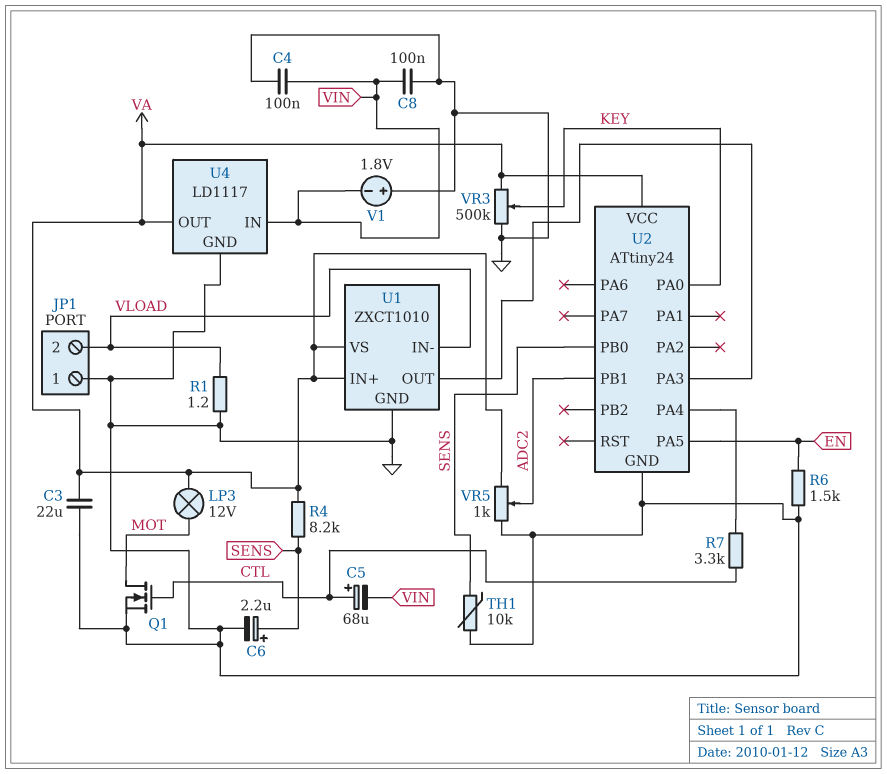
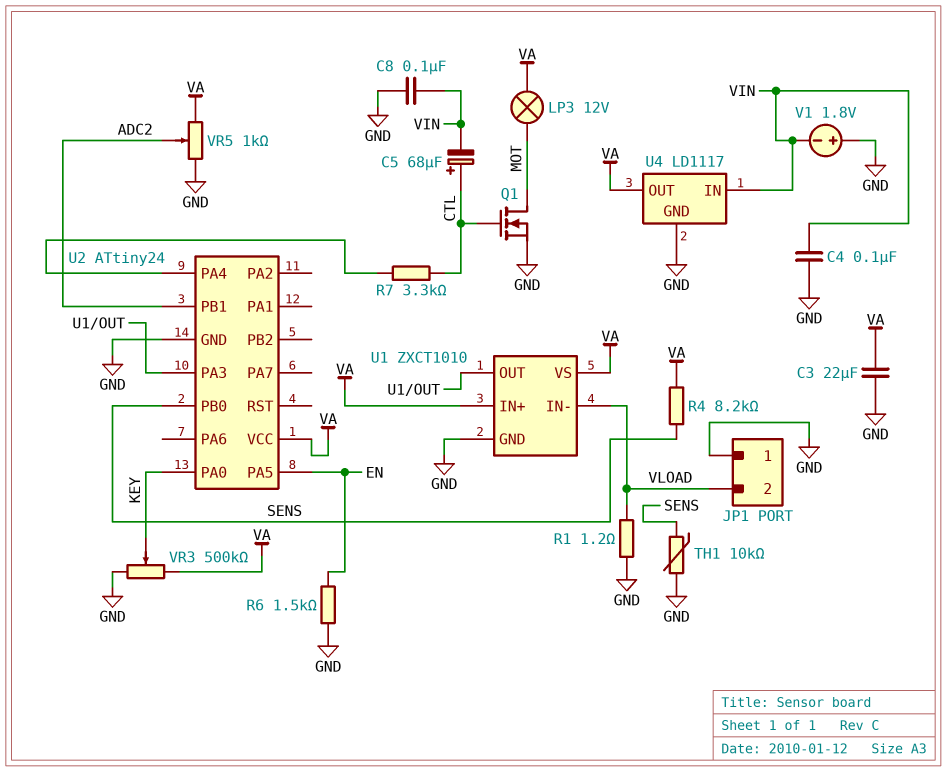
C6: 2.2uF (plus SENS, minus GND) -> none

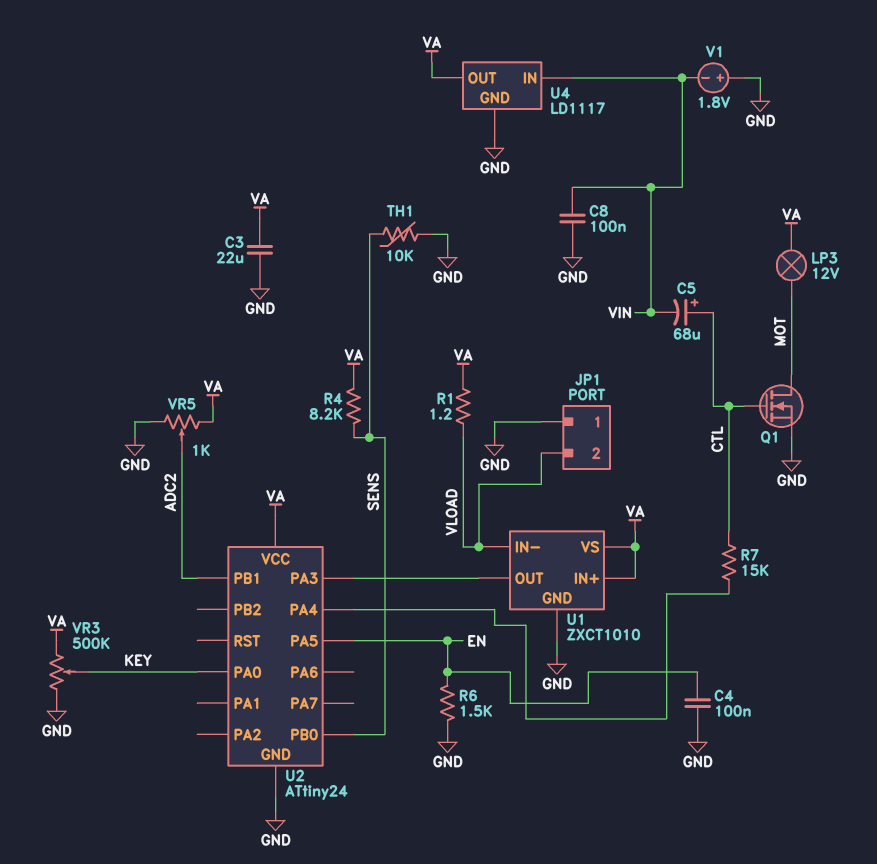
C4: 100nF (GND, VIN) -> 100nF (EN, GND)
R1: 1.2 (GND, VLOAD) -> 1.2 (VA, VLOAD)
R7: 3.3k (CTL, U2/PA4) -> 15k (CTL, U2/PA4)

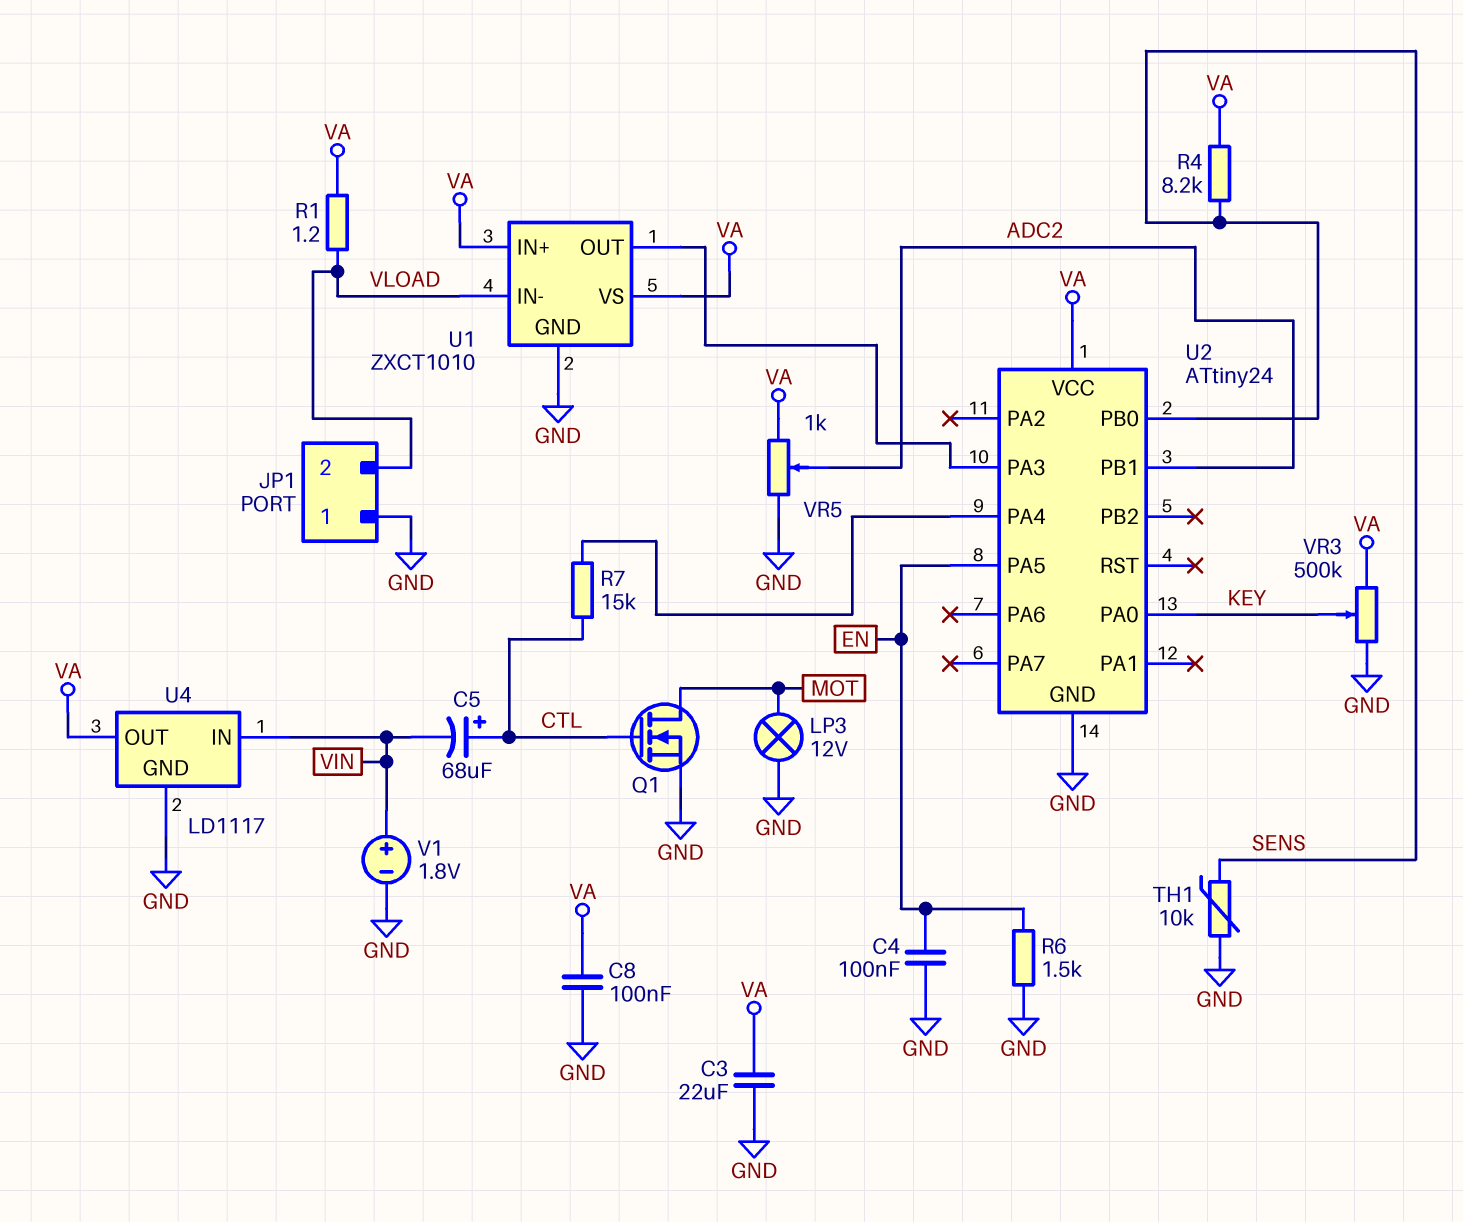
C8: 100nF (GND, VIN) -> 100nF (GND, VA)
LP3: lamp 12V (MOT, VA) -> lamp 12V (GND, MOT)
V1: 1.8V (plus GND, minus VIN) -> 1.8V (plus VIN, minus GND)

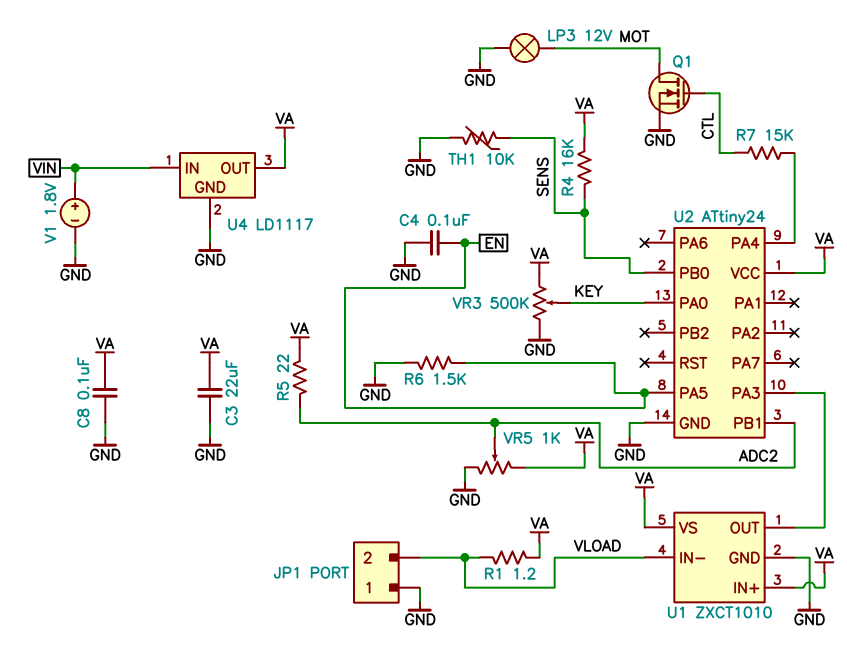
C5: 68uF (plus CTL, minus VIN) -> none
R4: 8.2k (SENS, VA) -> 16k (SENS, VA)
R5: none -> 22 (ADC2, VA)

